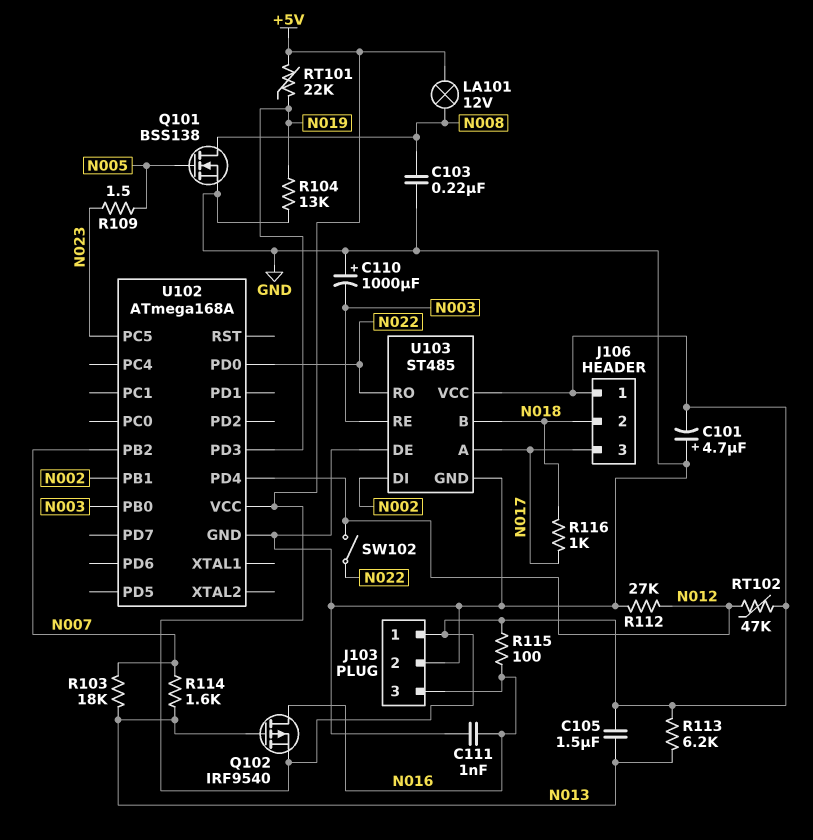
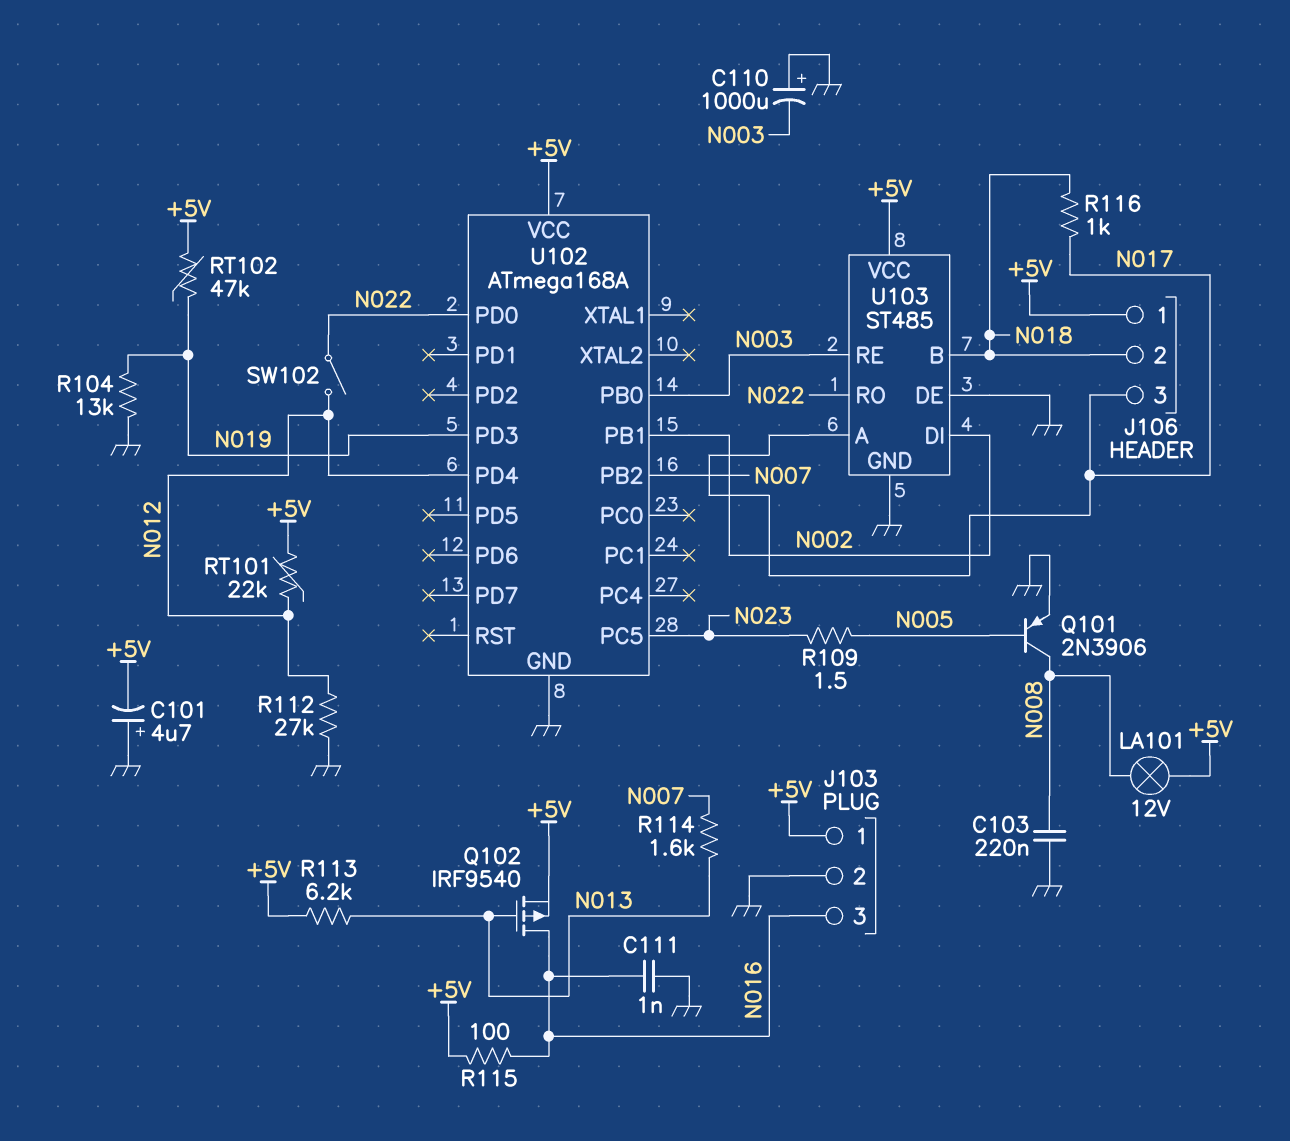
C105: 1.5uF (+5V, N013) -> none
Q101: NMOS BSS138 (G N005, D N008, S GND) -> PNP 2N3906 (B N005, C N008, E GND)
R103: 18k (N007, N013) -> none
RT101: 22k (+5V, N019) -> 22k (+5V, N012)
RT102: 47k (+5V, N012) -> 47k (+5V, N019)

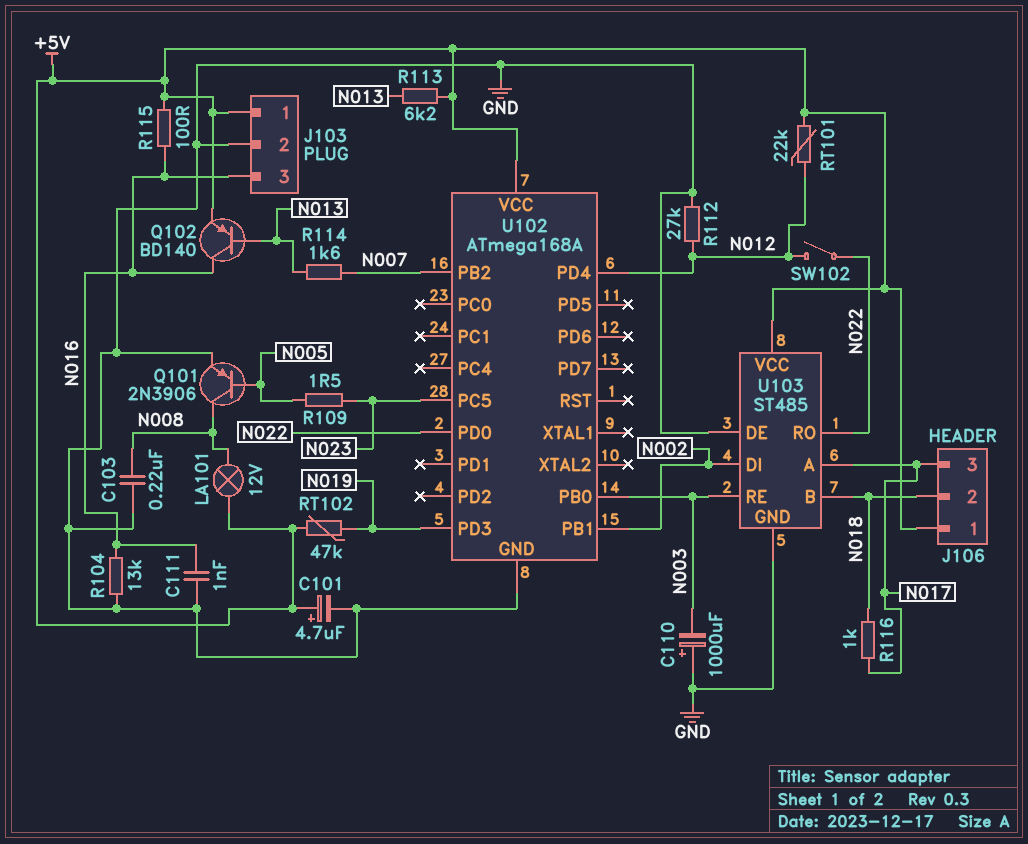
C101: 4.7uF (plus GND, minus +5V) -> 4.7uF (plus +5V, minus GND)
Q102: PMOS IRF9540 (G N013, D N016, S +5V) -> PNP BD140 (B N013, C N016, E +5V)
R104: 13k (GND, N019) -> 13k (GND, N016)

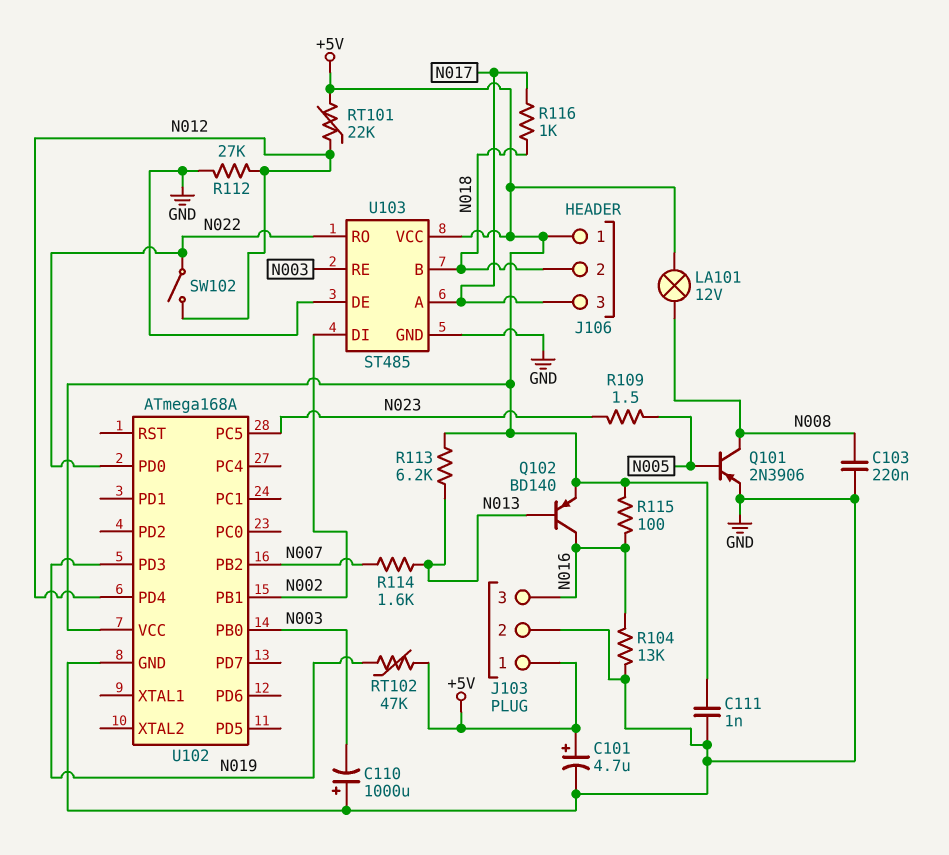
C111: 1nF (GND, N016) -> 1nF (+5V, GND)

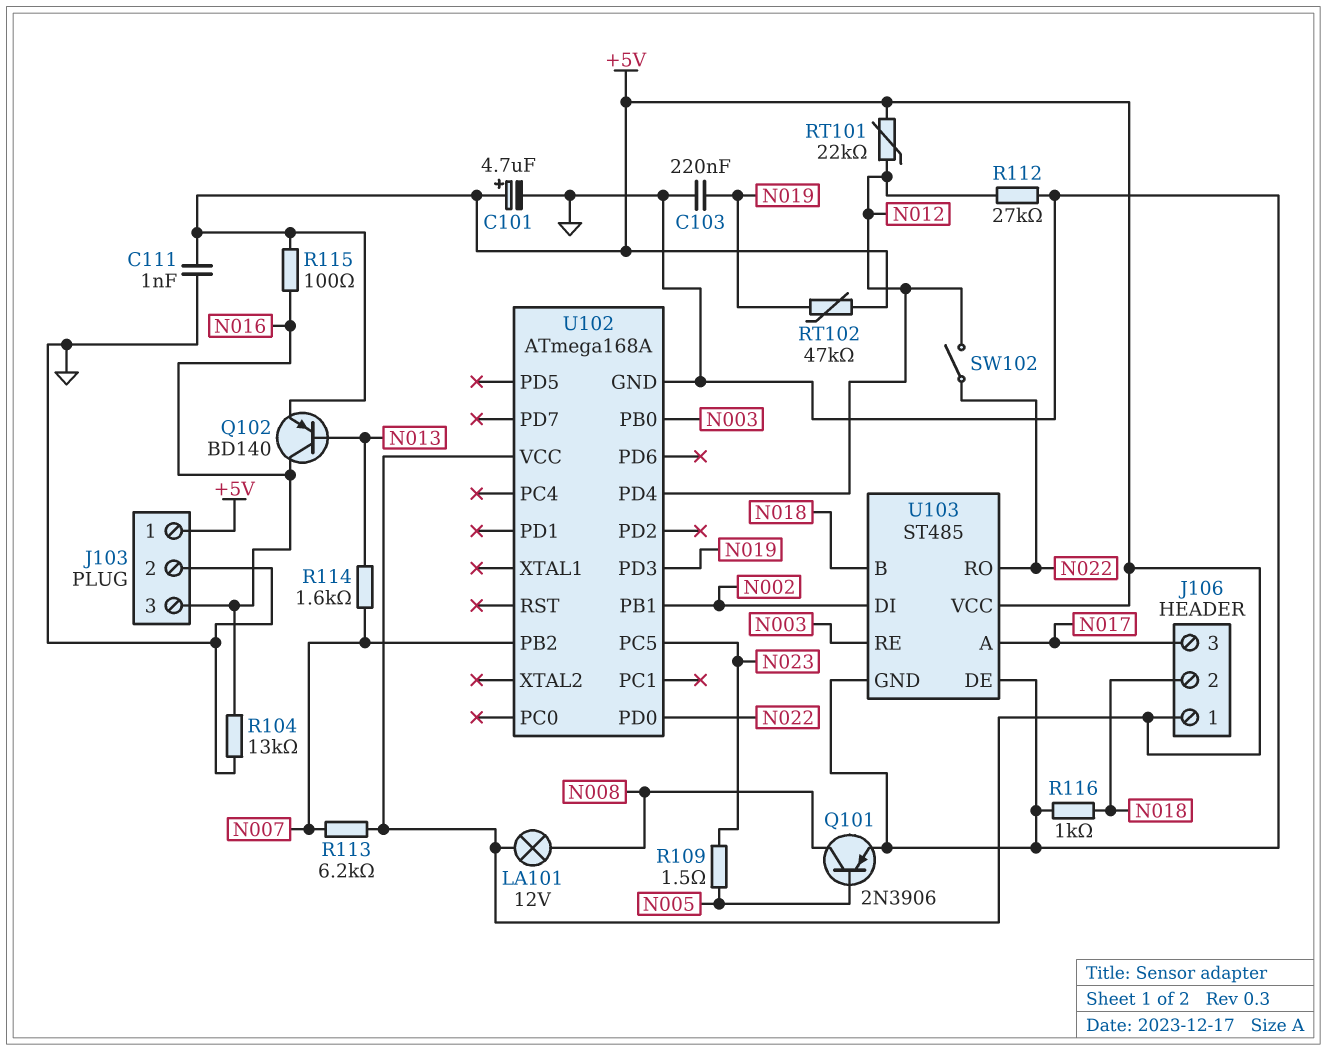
C103: 220nF (GND, N008) -> 220nF (GND, N019)
C110: 1000uF (plus GND, minus N003) -> none
R113: 6.2k (+5V, N013) -> 6.2k (+5V, N007)
R116: 1k (N017, N018) -> 1k (GND, N018)

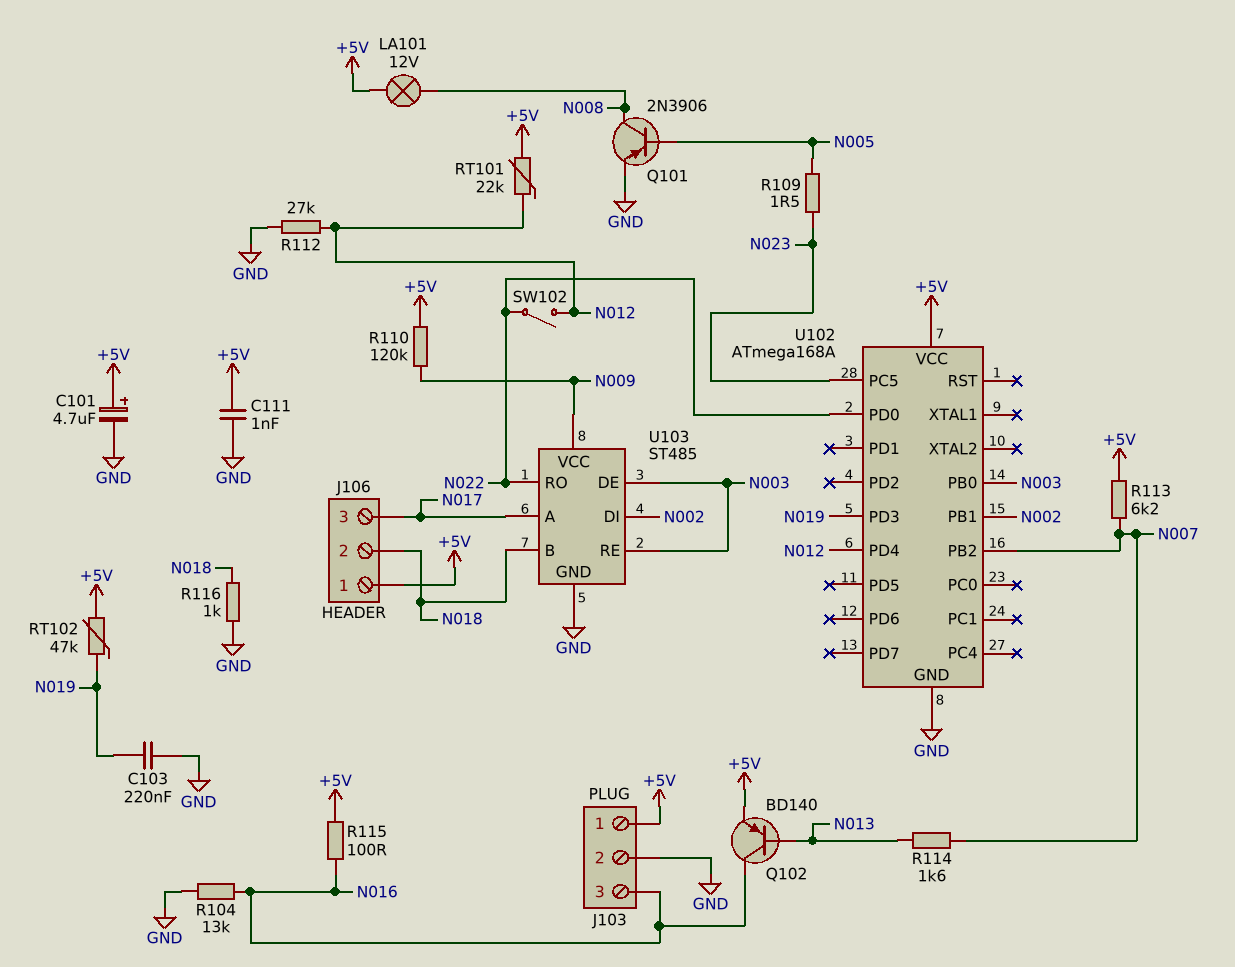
R110: none -> 120k (+5V, N009)
U103 pin DE: GND -> N003
U103 pin VCC: +5V -> N009

